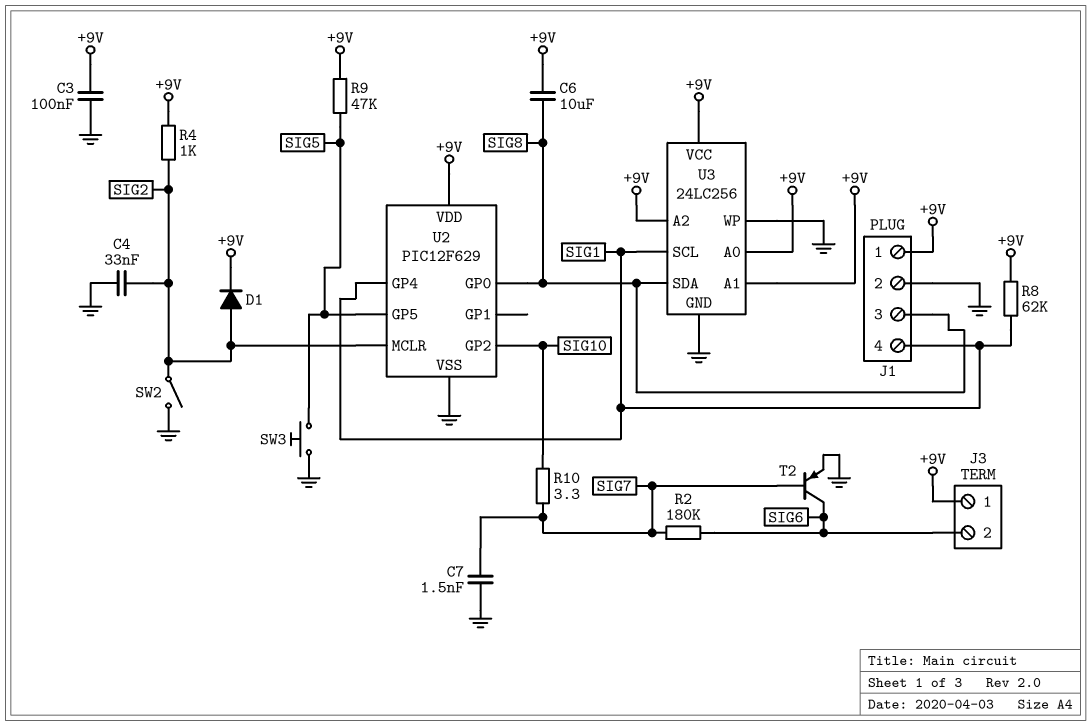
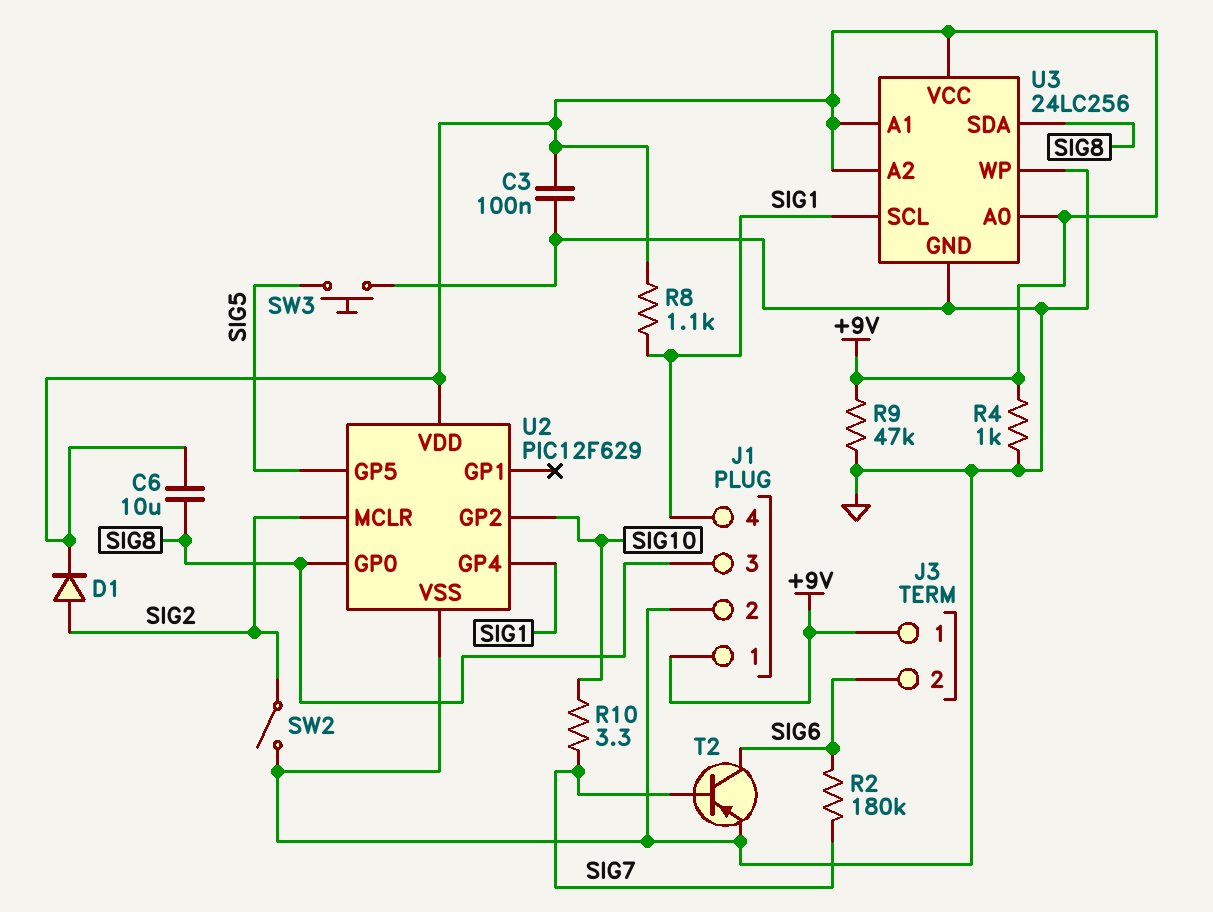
C4: 33nF (GND, SIG2) -> none
C7: 1.5nF (GND, SIG7) -> none
R4: 1k (+9V, SIG2) -> 1k (+9V, GND)
R8: 62k (+9V, SIG1) -> 1.1k (+9V, SIG1)
R9: 47k (+9V, SIG5) -> 47k (+9V, GND)

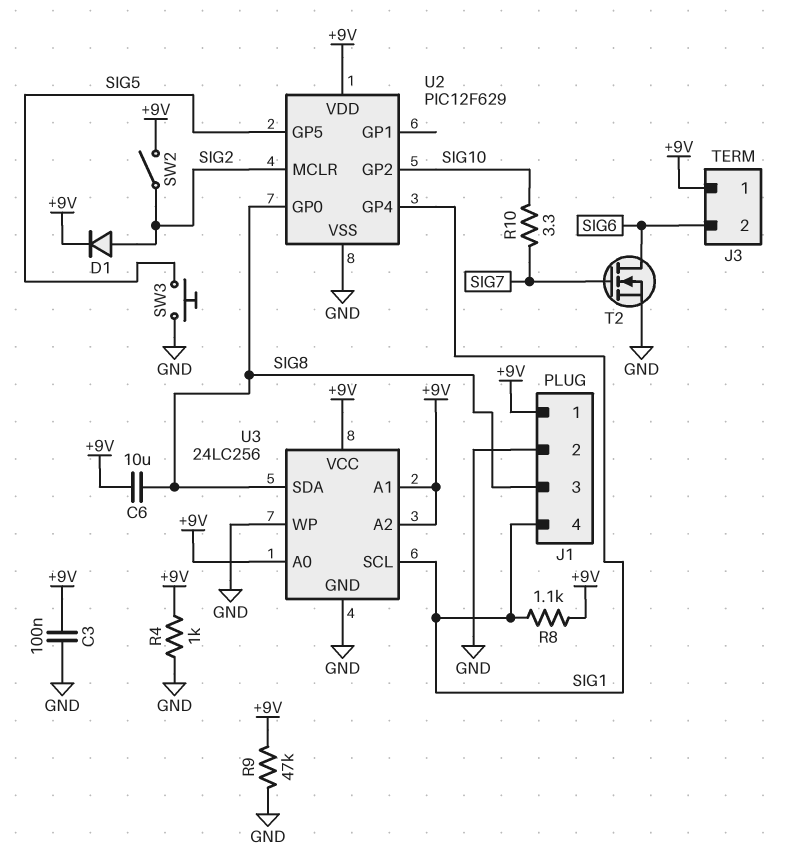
R2: 180k (SIG6, SIG7) -> none
SW2: switch (GND, SIG2) -> switch (+9V, SIG2)
T2: PNP (B SIG7, C SIG6, E GND) -> NMOS (G SIG7, D SIG6, S GND)

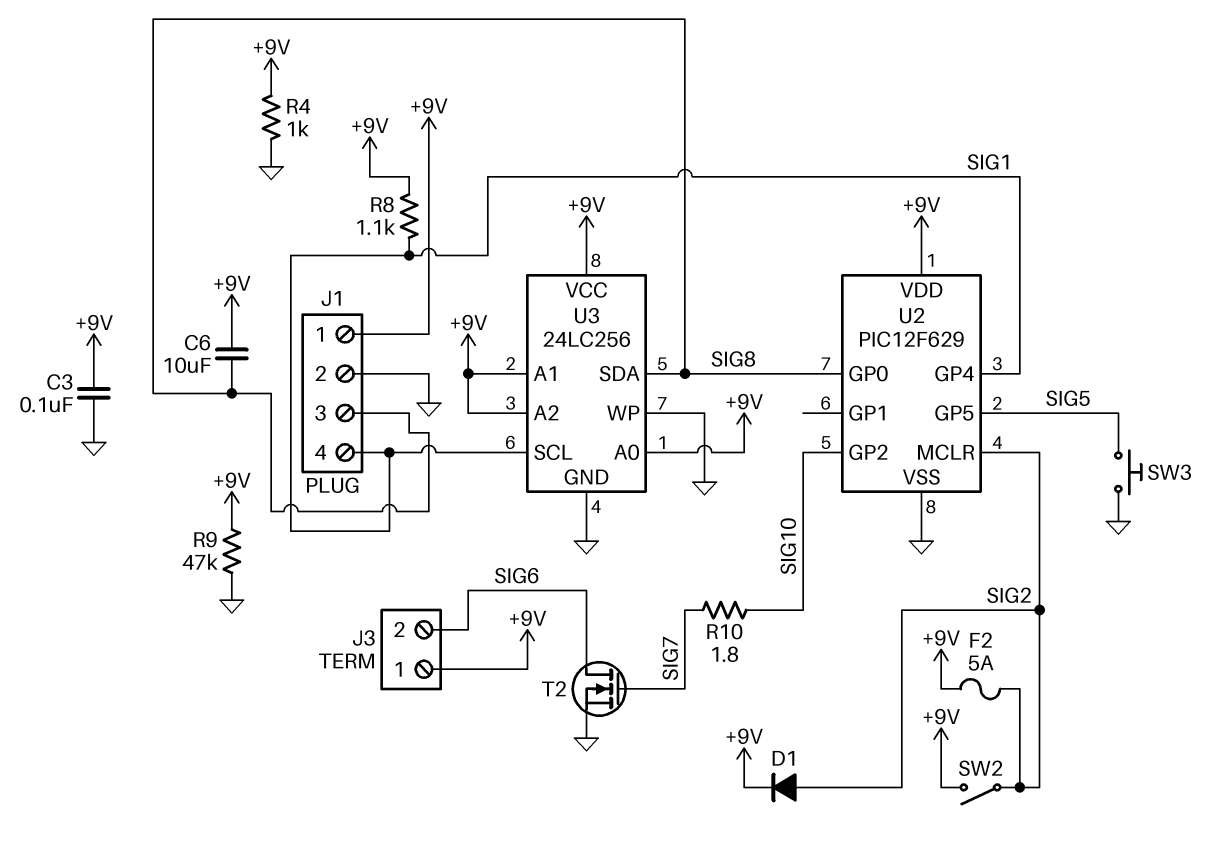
F2: none -> 5A (+9V, SIG2)
R10: 3.3 (SIG7, SIG10) -> 1.8 (SIG7, SIG10)

